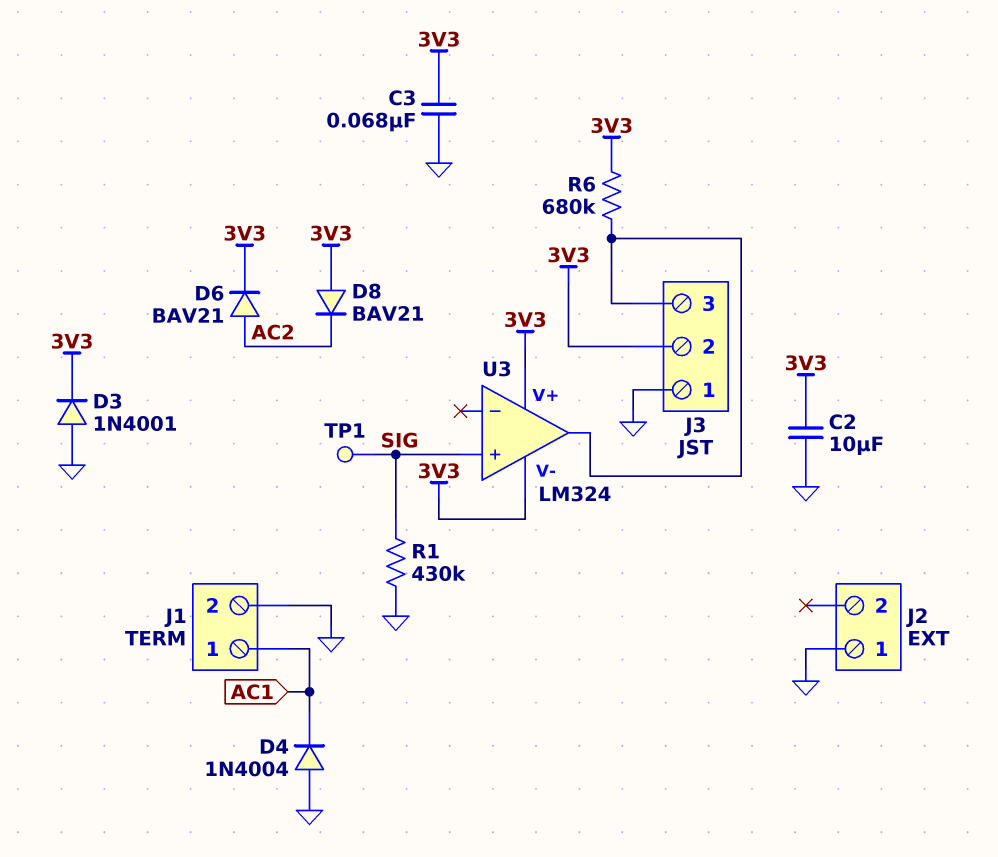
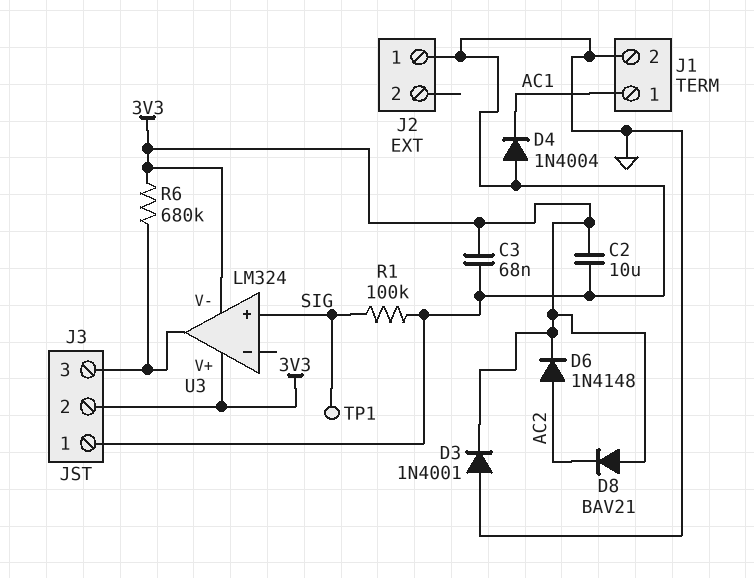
D6: diode BAV21 (A AC2, K 3V3) -> diode 1N4148 (A AC2, K 3V3)
R1: 430k (GND, SIG) -> 100k (GND, SIG)

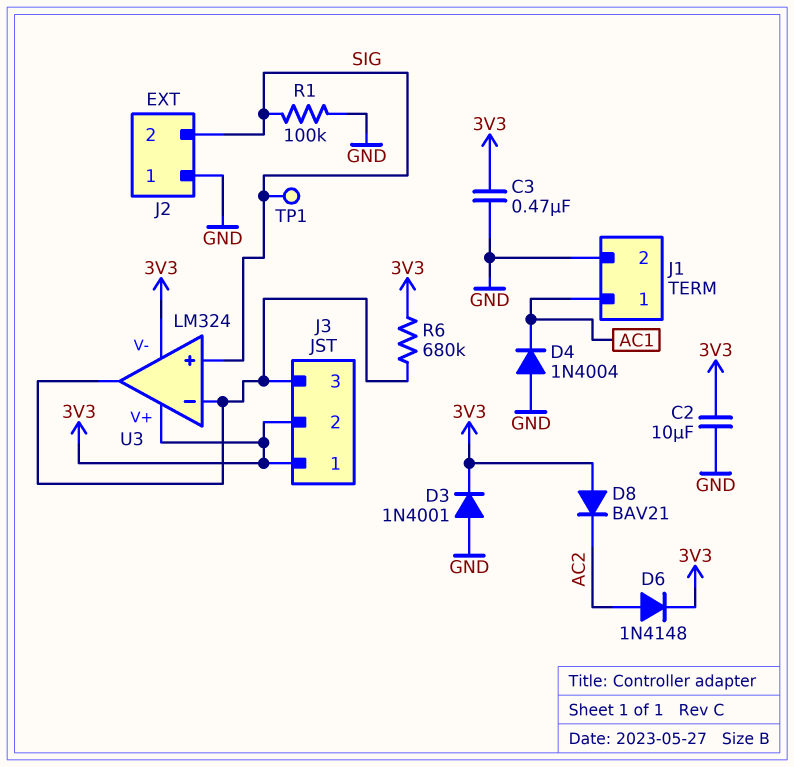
C3: 68nF (3V3, GND) -> 470nF (3V3, GND)
J2 pin 2: none -> SIG
J3 pin 1: GND -> 3V3
U3 pin in-: none -> J3/3

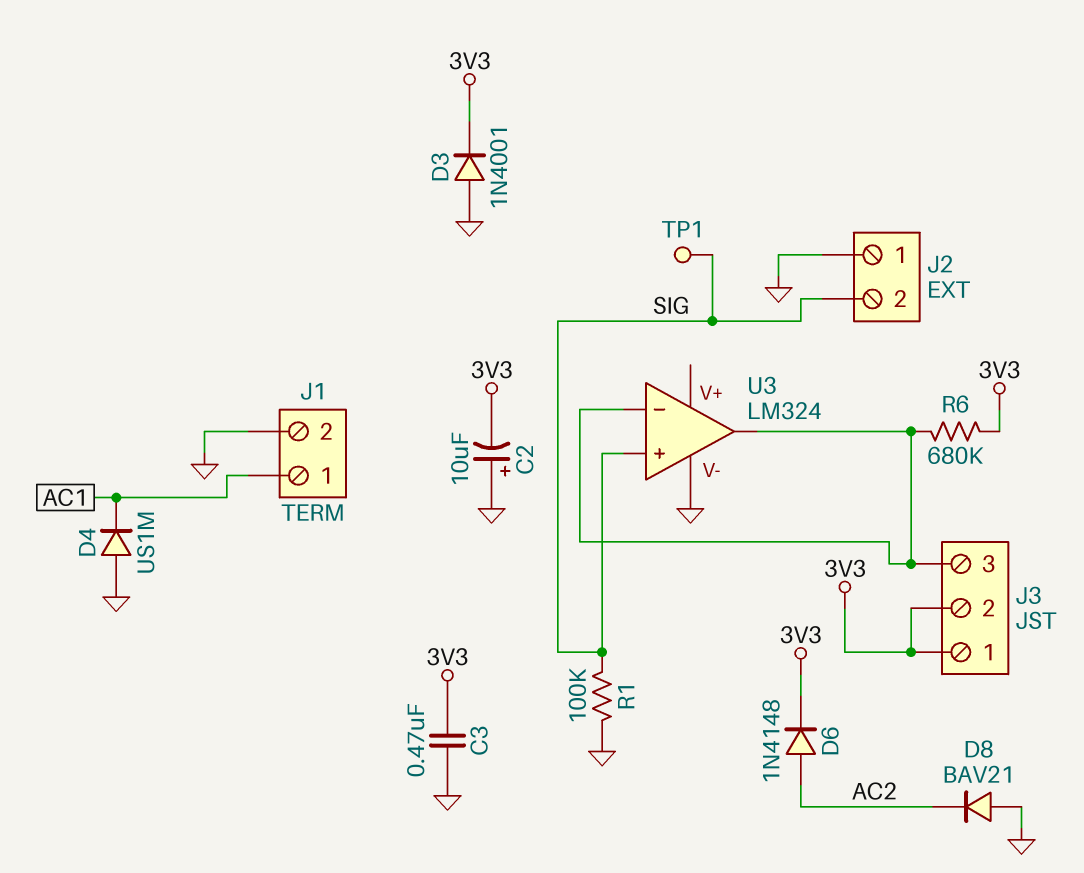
C2: 10uF (3V3, GND) -> 10uF (plus GND, minus 3V3)
D4: diode 1N4004 (A GND, K AC1) -> diode US1M (A GND, K AC1)
D8: diode BAV21 (A 3V3, K AC2) -> diode BAV21 (A GND, K AC2)
U3 pin V+: 3V3 -> none
U3 pin V-: 3V3 -> GND

